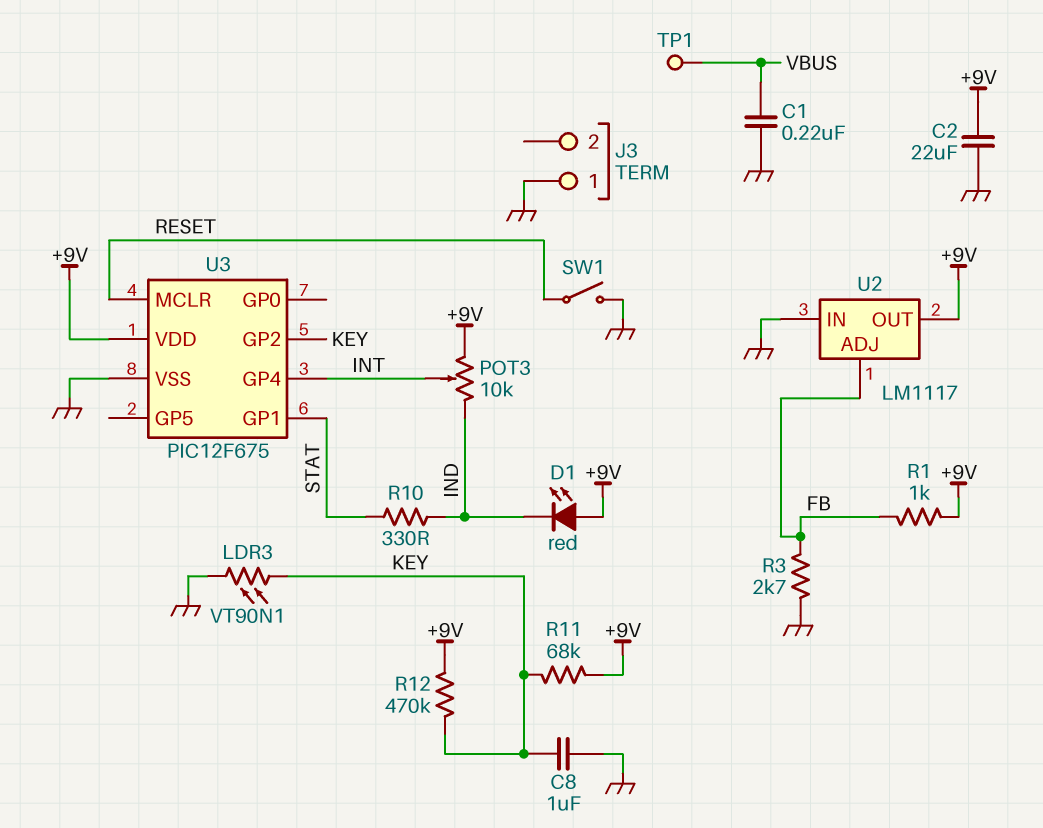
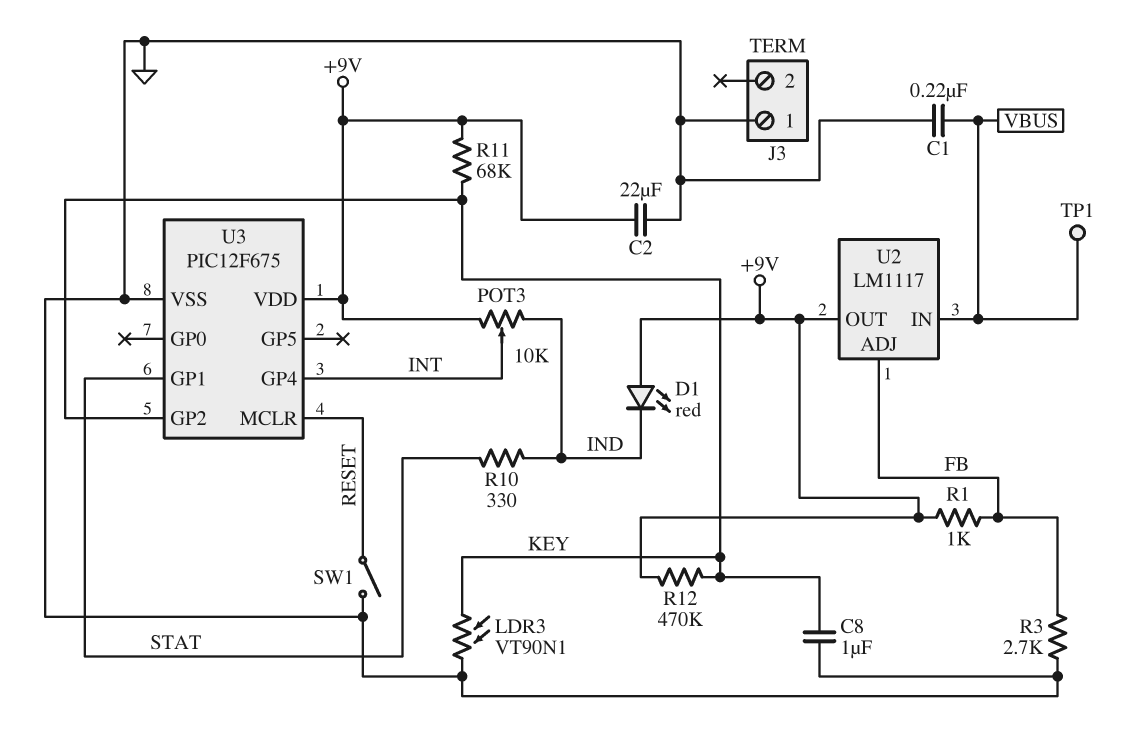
U2 pin IN: GND -> VBUS

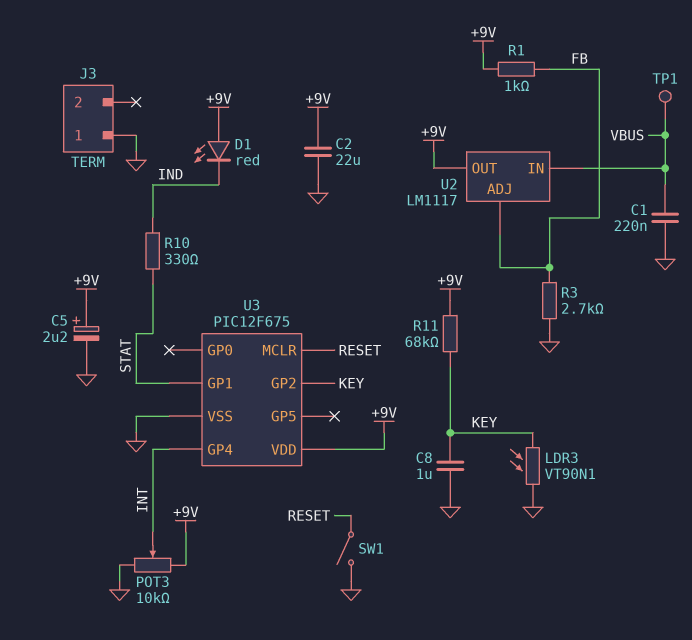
C5: none -> 2.2uF (plus +9V, minus GND)
POT3: 10k (+9V, IND, wiper INT) -> 10k (+9V, GND, wiper INT)
R12: 470k (+9V, KEY) -> none

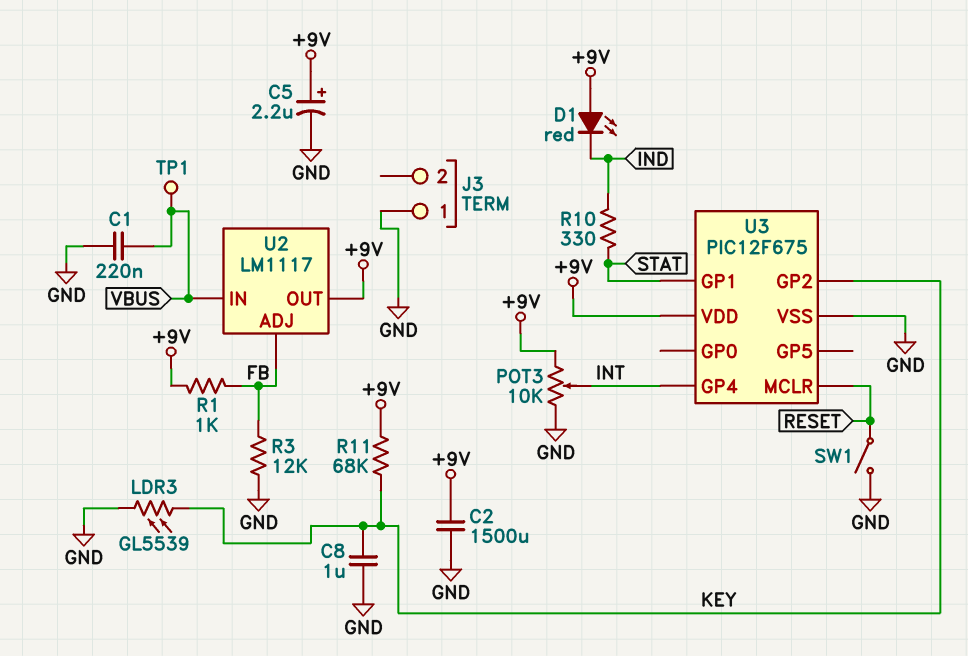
C2: 22uF (+9V, GND) -> 1500uF (+9V, GND)
LDR3: VT90N1 (GND, KEY) -> GL5539 (GND, KEY)
R3: 2.7k (FB, GND) -> 12k (FB, GND)

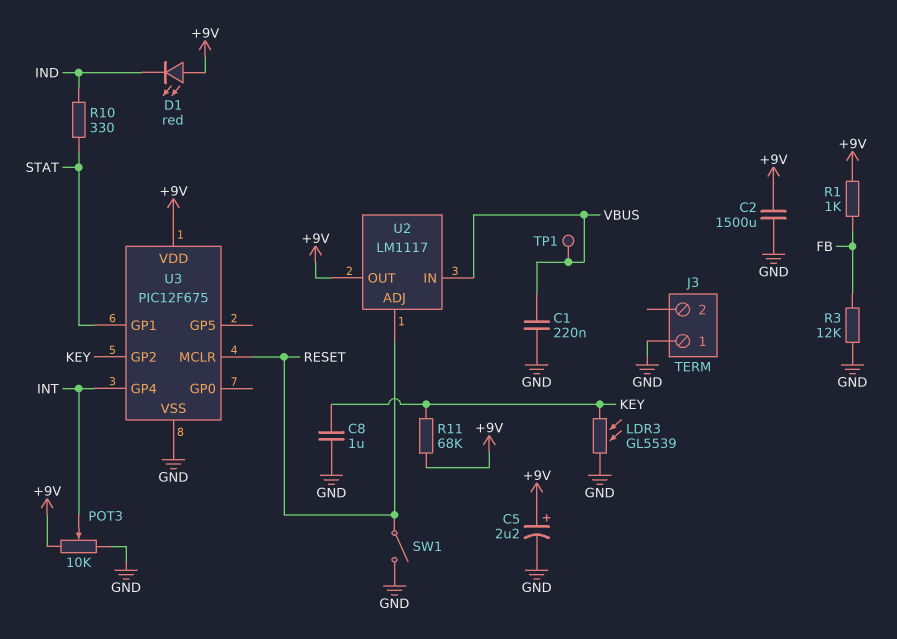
U2 pin ADJ: FB -> RESET

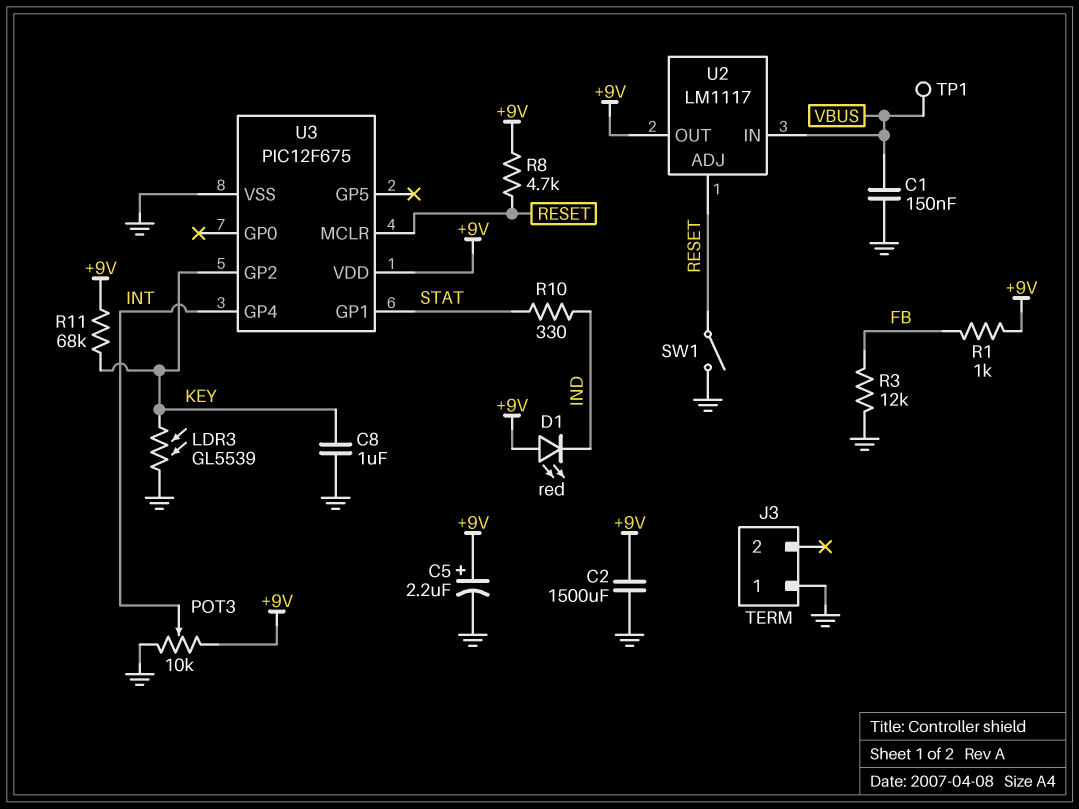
C1: 220nF (GND, VBUS) -> 150nF (GND, VBUS)
R8: none -> 4.7k (+9V, RESET)

